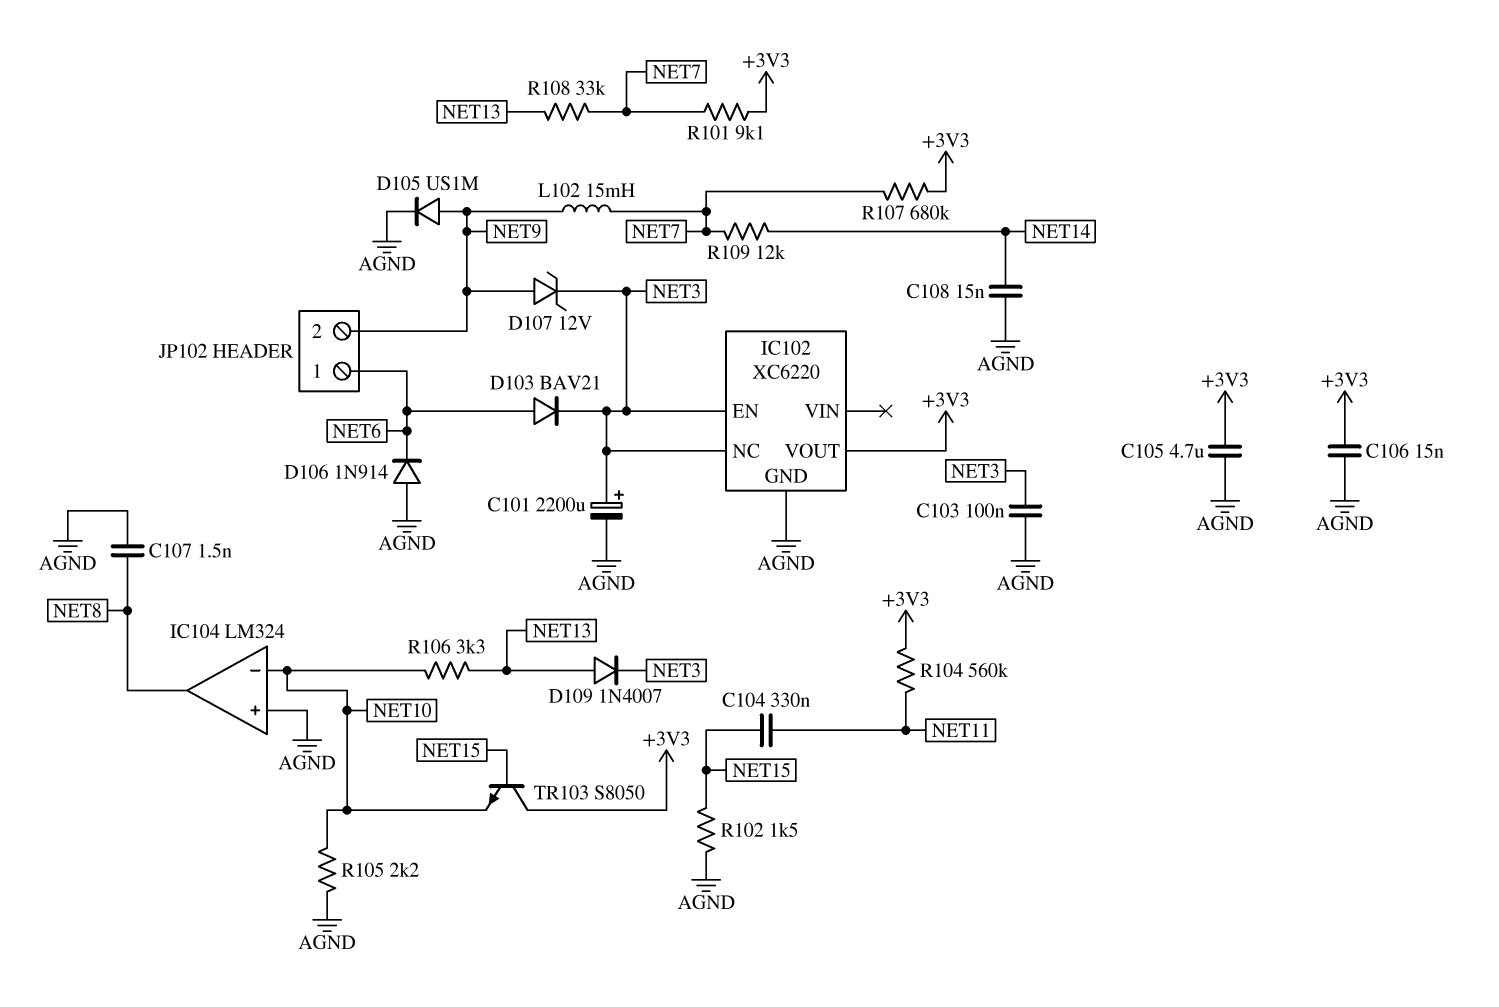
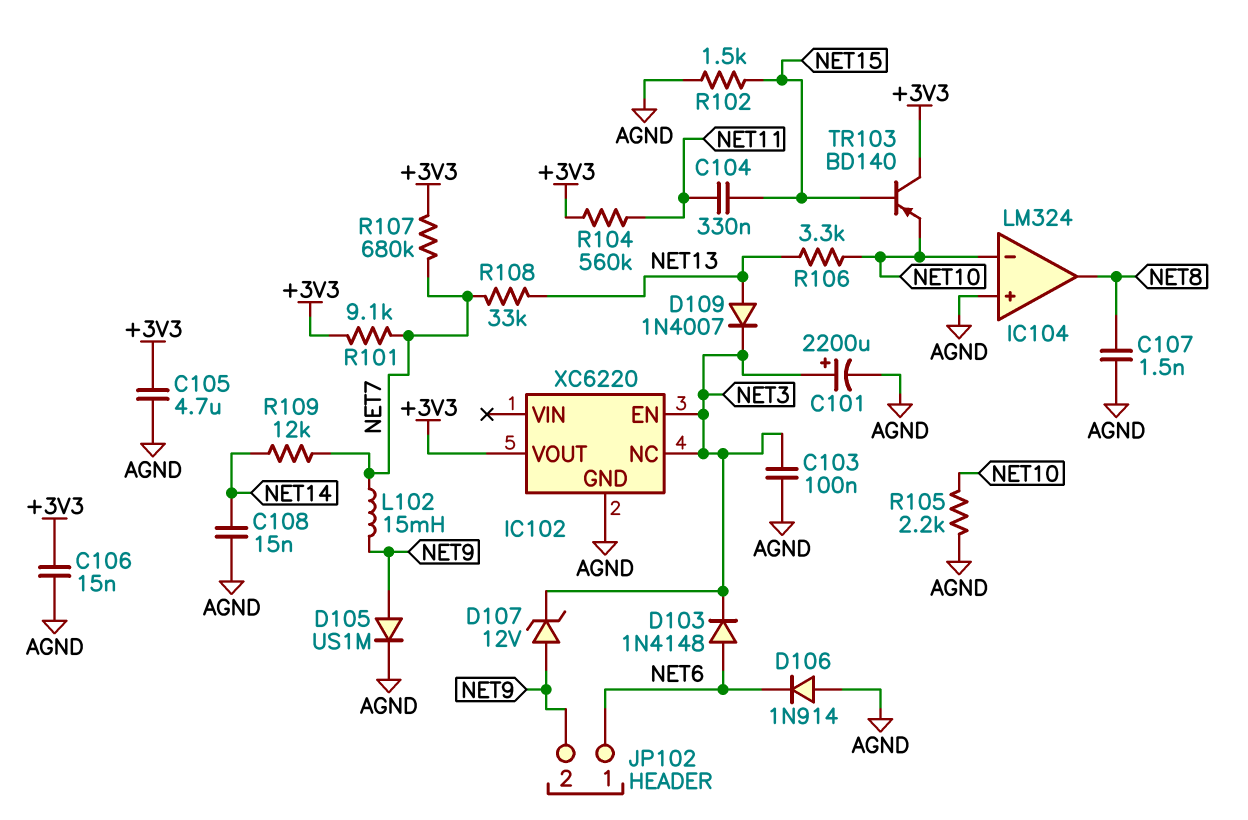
D103: diode BAV21 (A NET6, K NET3) -> diode 1N4148 (A NET6, K NET3)
TR103: NPN S8050 (B NET15, C +3V3, E NET10) -> PNP BD140 (B NET15, C +3V3, E NET10)

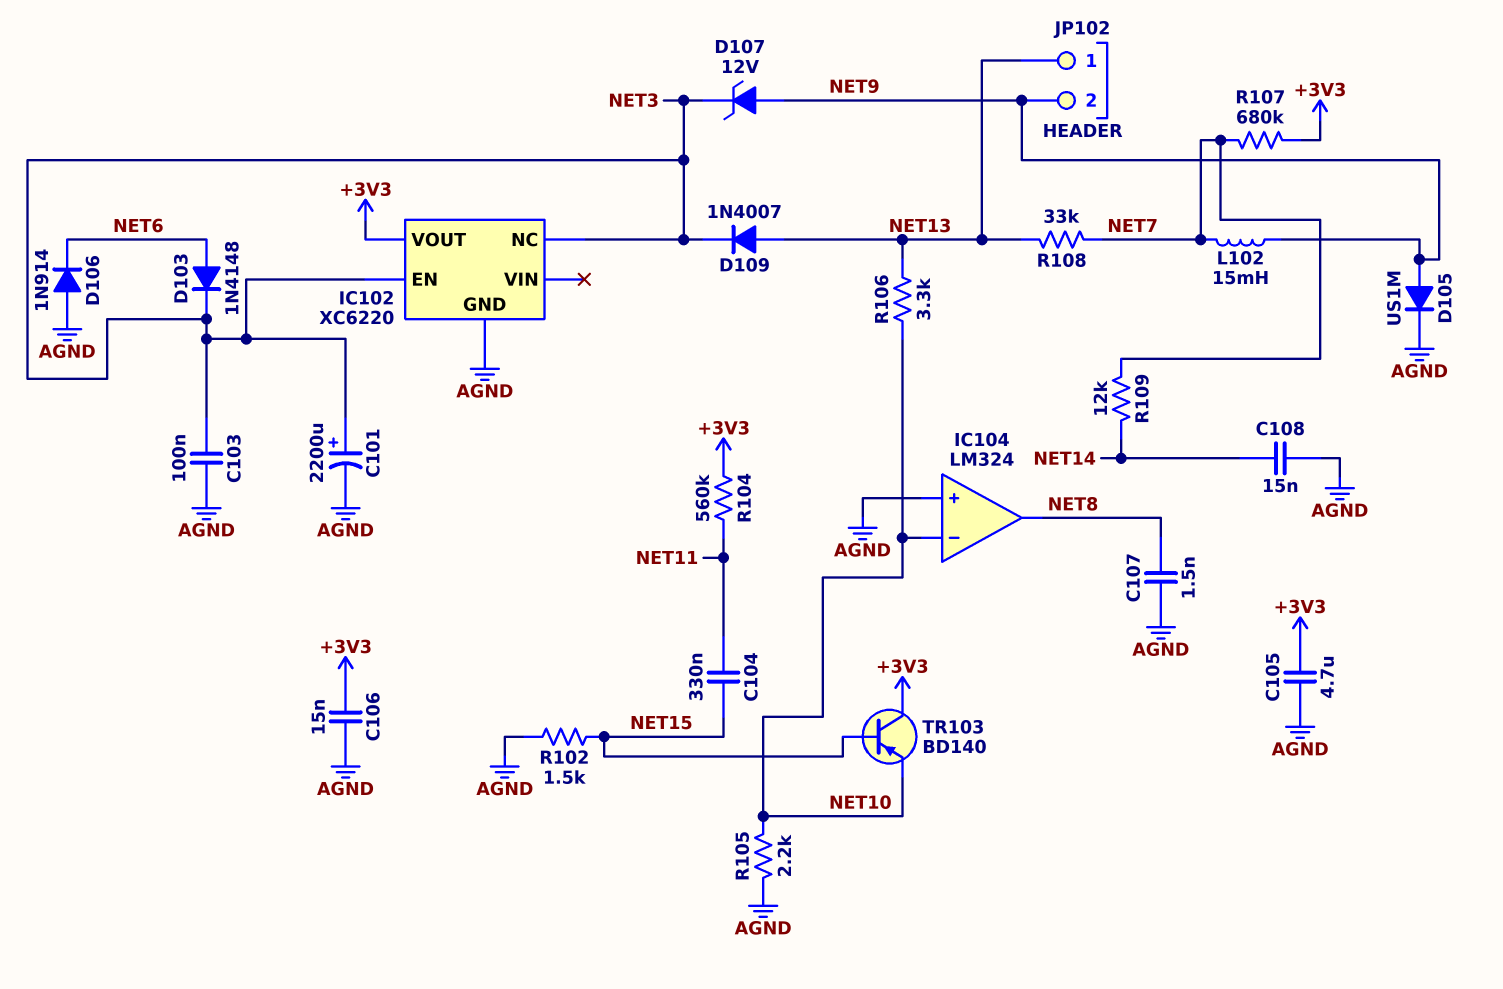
JP102 pin 1: NET6 -> NET13
R101: 9.1k (+3V3, NET7) -> none

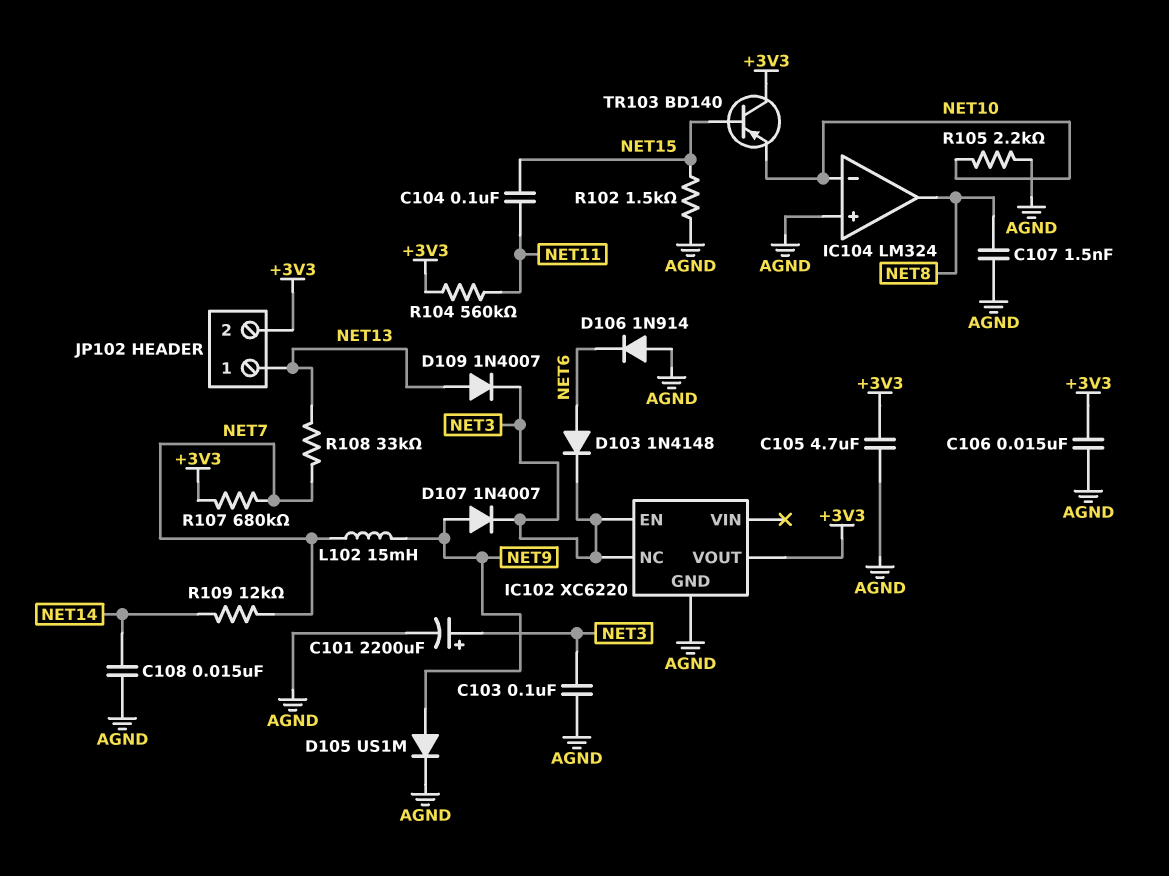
C104: 330nF (NET11, NET15) -> 100nF (NET11, NET15)
D107: zener 12V (A NET9, K NET3) -> diode 1N4007 (A NET9, K NET3)
JP102 pin 2: NET9 -> +3V3
R106: 3.3k (NET10, NET13) -> none

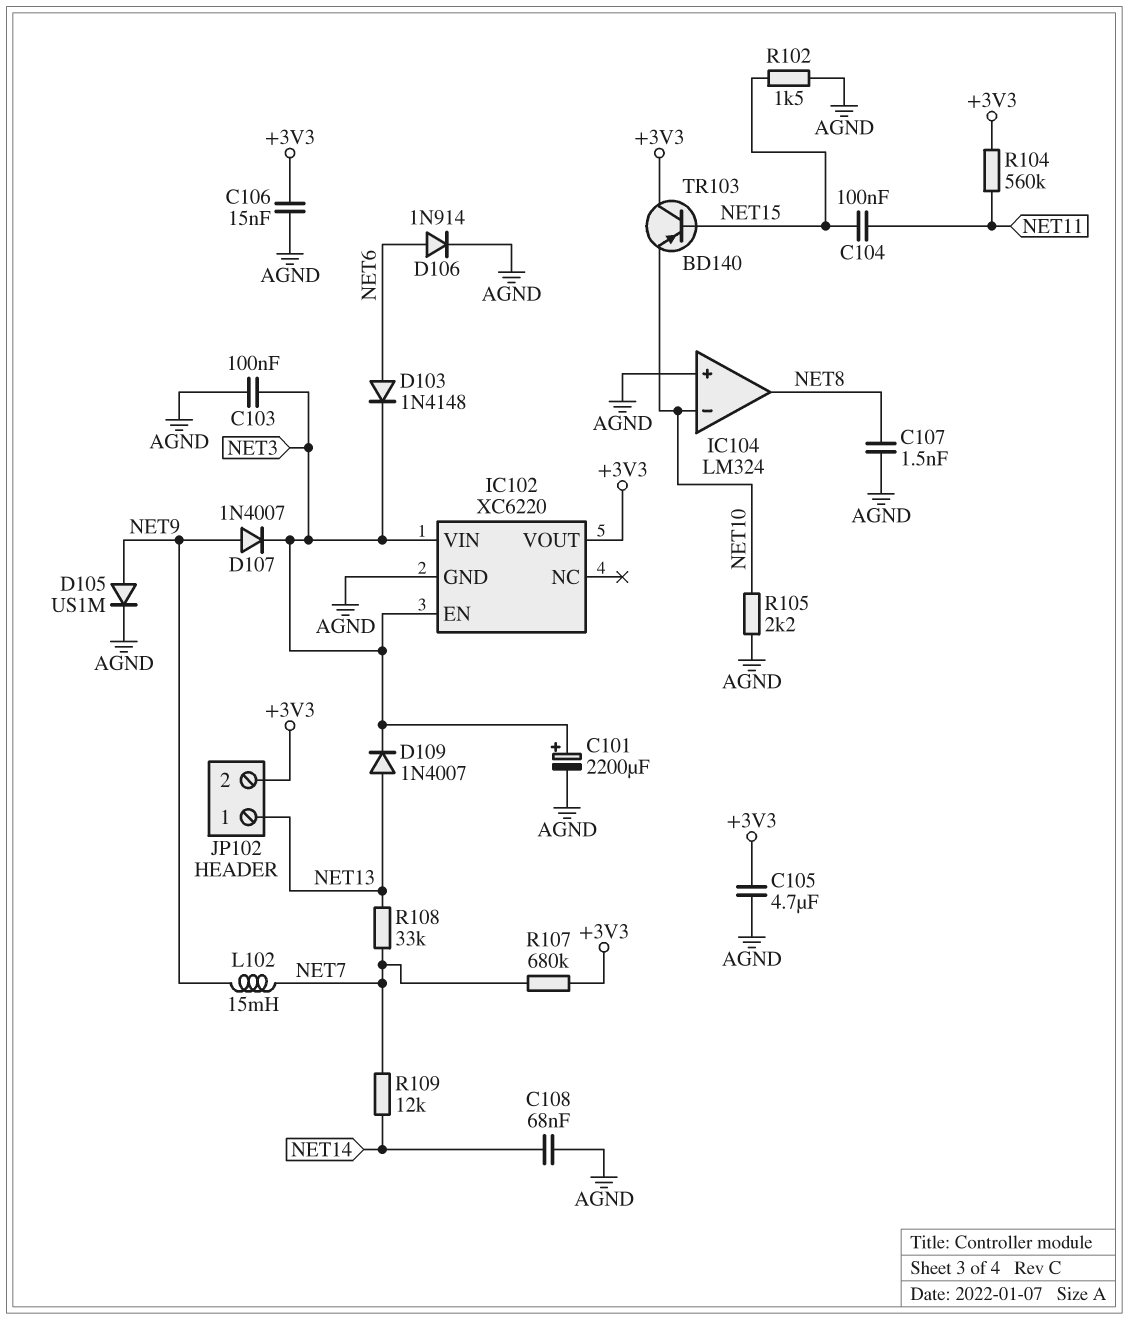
C108: 15nF (AGND, NET14) -> 68nF (AGND, NET14)
D106: diode 1N914 (A AGND, K NET6) -> diode 1N914 (A NET6, K AGND)
IC102 pin NC: NET3 -> none
IC102 pin VIN: none -> NET3

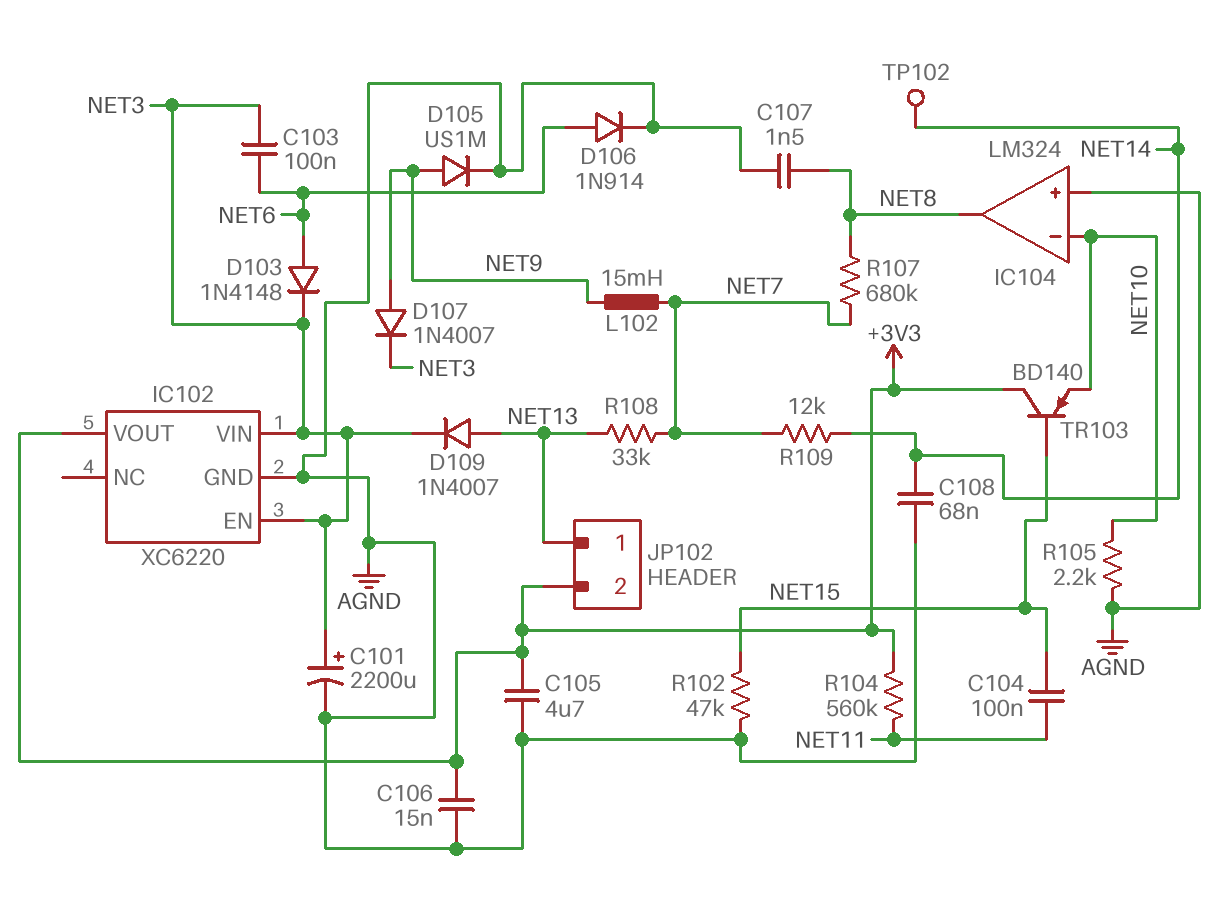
C103: 100nF (AGND, NET3) -> 100nF (NET3, NET6)
R102: 1.5k (AGND, NET15) -> 47k (AGND, NET15)
R107: 680k (+3V3, NET7) -> 680k (NET7, NET8)
TP102: none -> test point (NET14)

